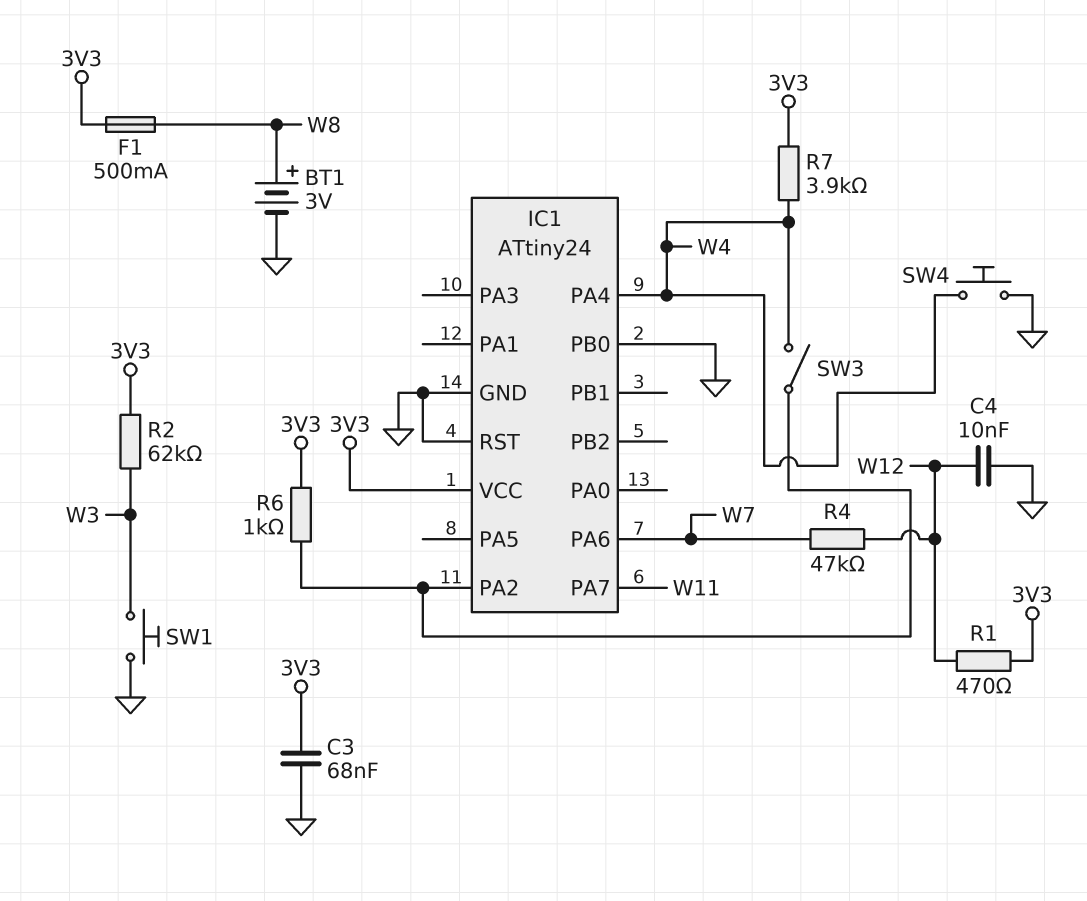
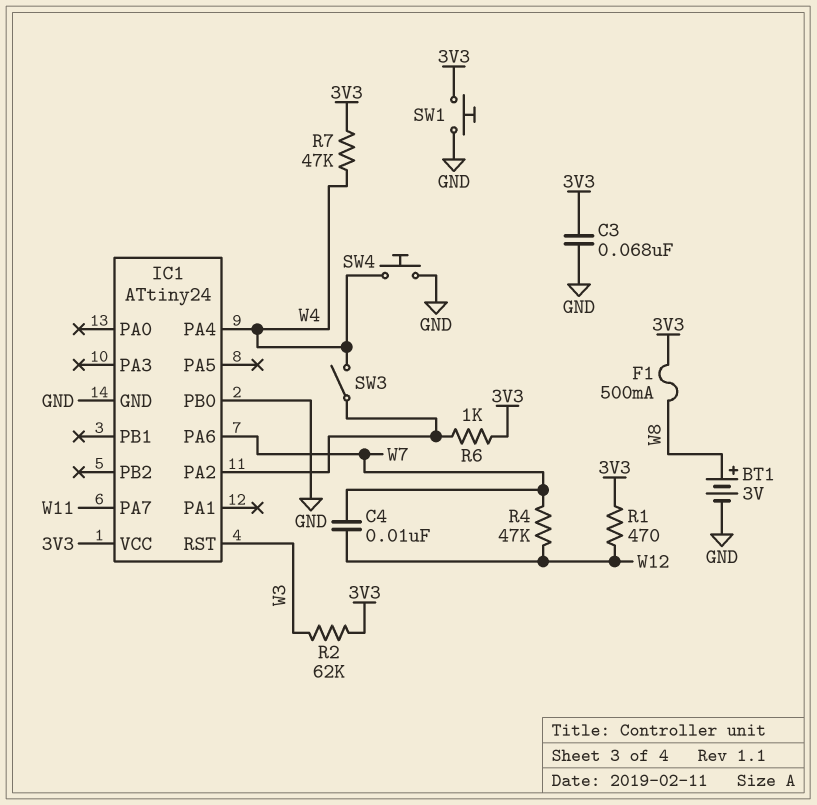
C4: 10nF (GND, W12) -> 10nF (W7, W12)
IC1 pin RST: GND -> W3
R7: 3.9k (3V3, W4) -> 47k (3V3, W4)
SW1: button (GND, W3) -> button (3V3, GND)

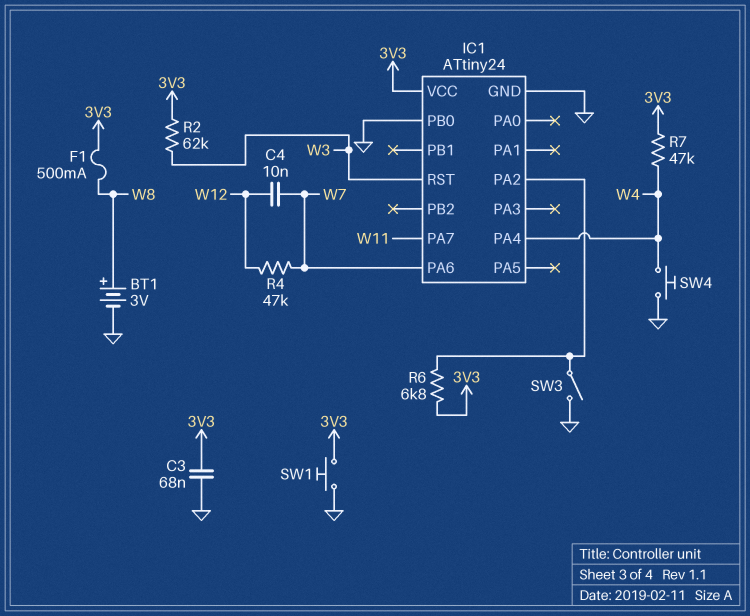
R1: 470 (3V3, W12) -> none
R6: 1k (3V3, IC1/PA2) -> 6.8k (3V3, IC1/PA2)
SW3: switch (IC1/PA2, W4) -> switch (GND, IC1/PA2)

